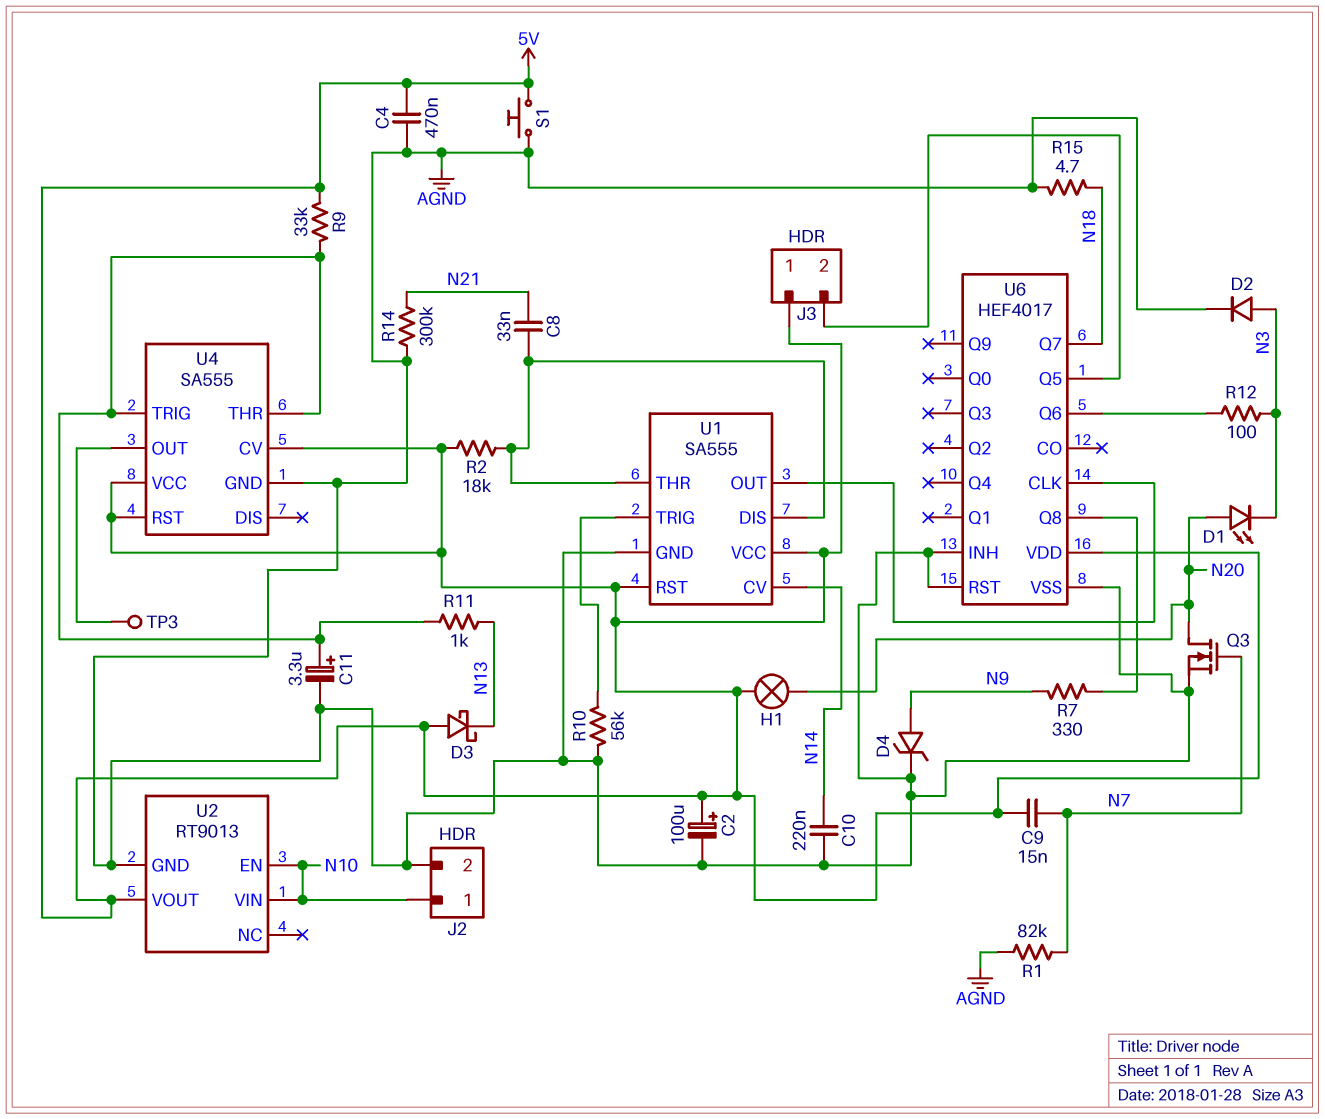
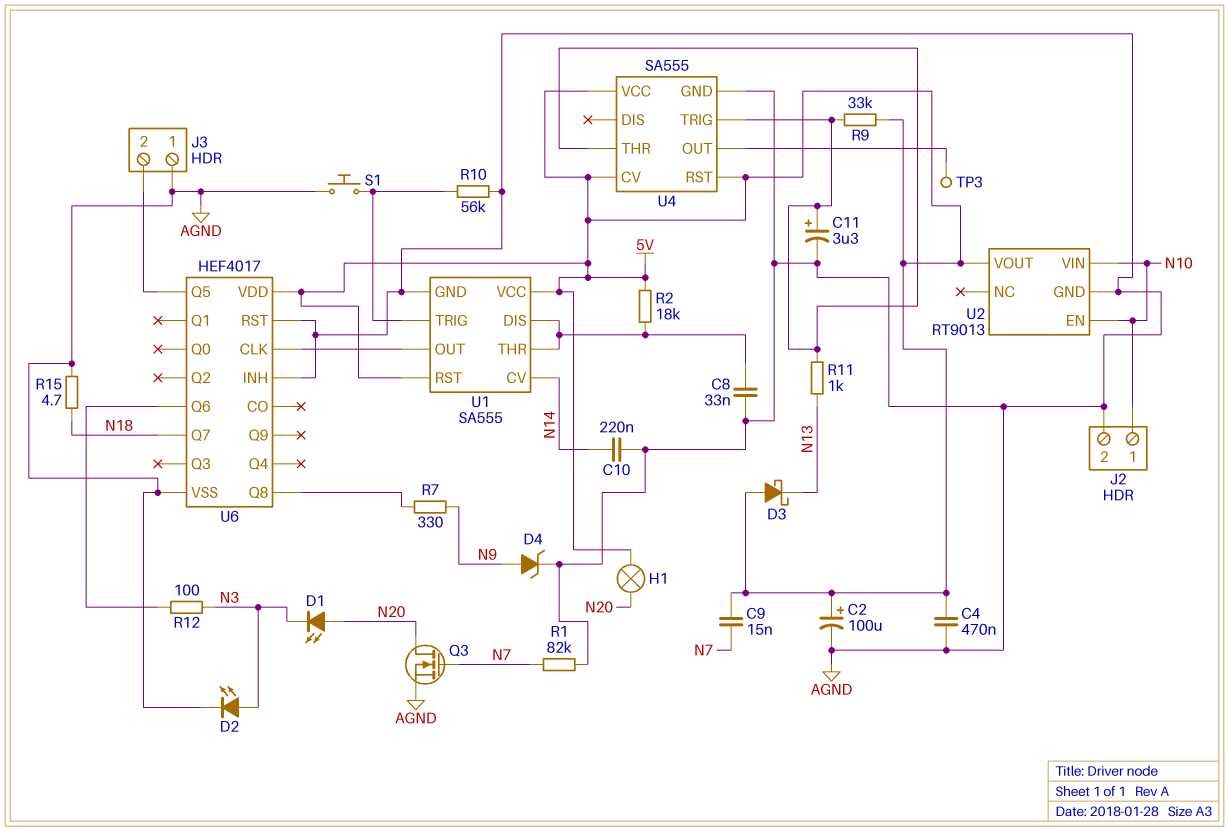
C8: 33nF (N21, U1/DIS) -> 33nF (AGND, U1/DIS)
D2: diode (A N3, K AGND) -> LED (A N3, K AGND)
J3 pin 1: 5V -> AGND
R14: 300k (AGND, N21) -> none
S1: button (5V, AGND) -> button (AGND, U1/TRIG)

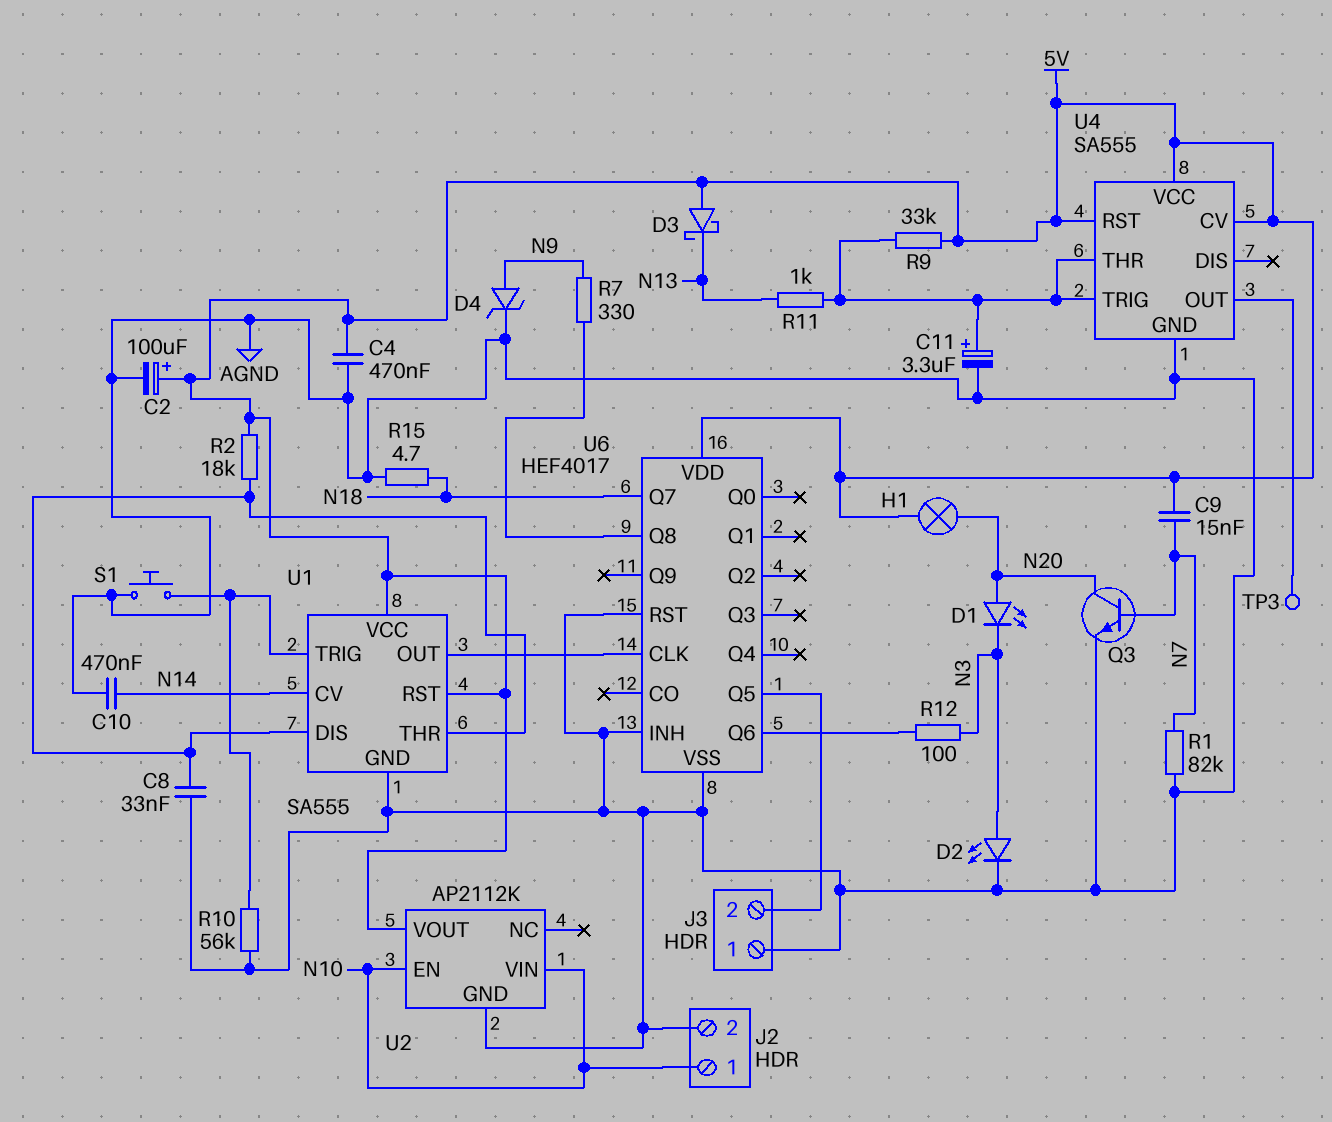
C10: 220nF (AGND, N14) -> 470nF (AGND, N14)
Q3: NMOS (G N7, D N20, S AGND) -> NPN (B N7, C N20, E AGND)
U2: RT9013 -> AP2112K

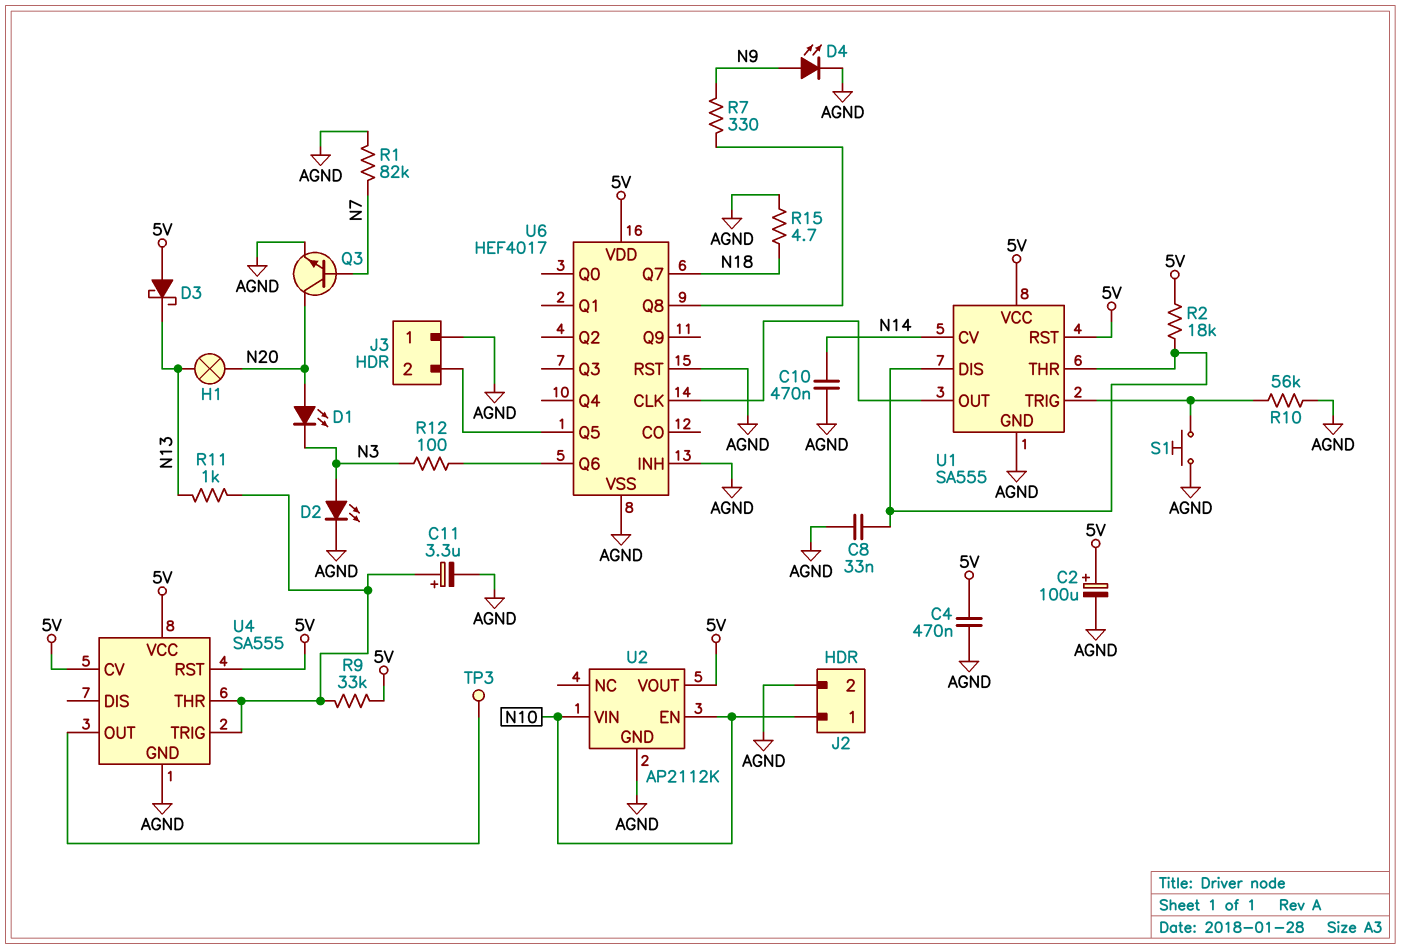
C9: 15nF (5V, N7) -> none
D4: zener (A N9, K AGND) -> LED (A N9, K AGND)
H1: lamp (5V, N20) -> lamp (N13, N20)

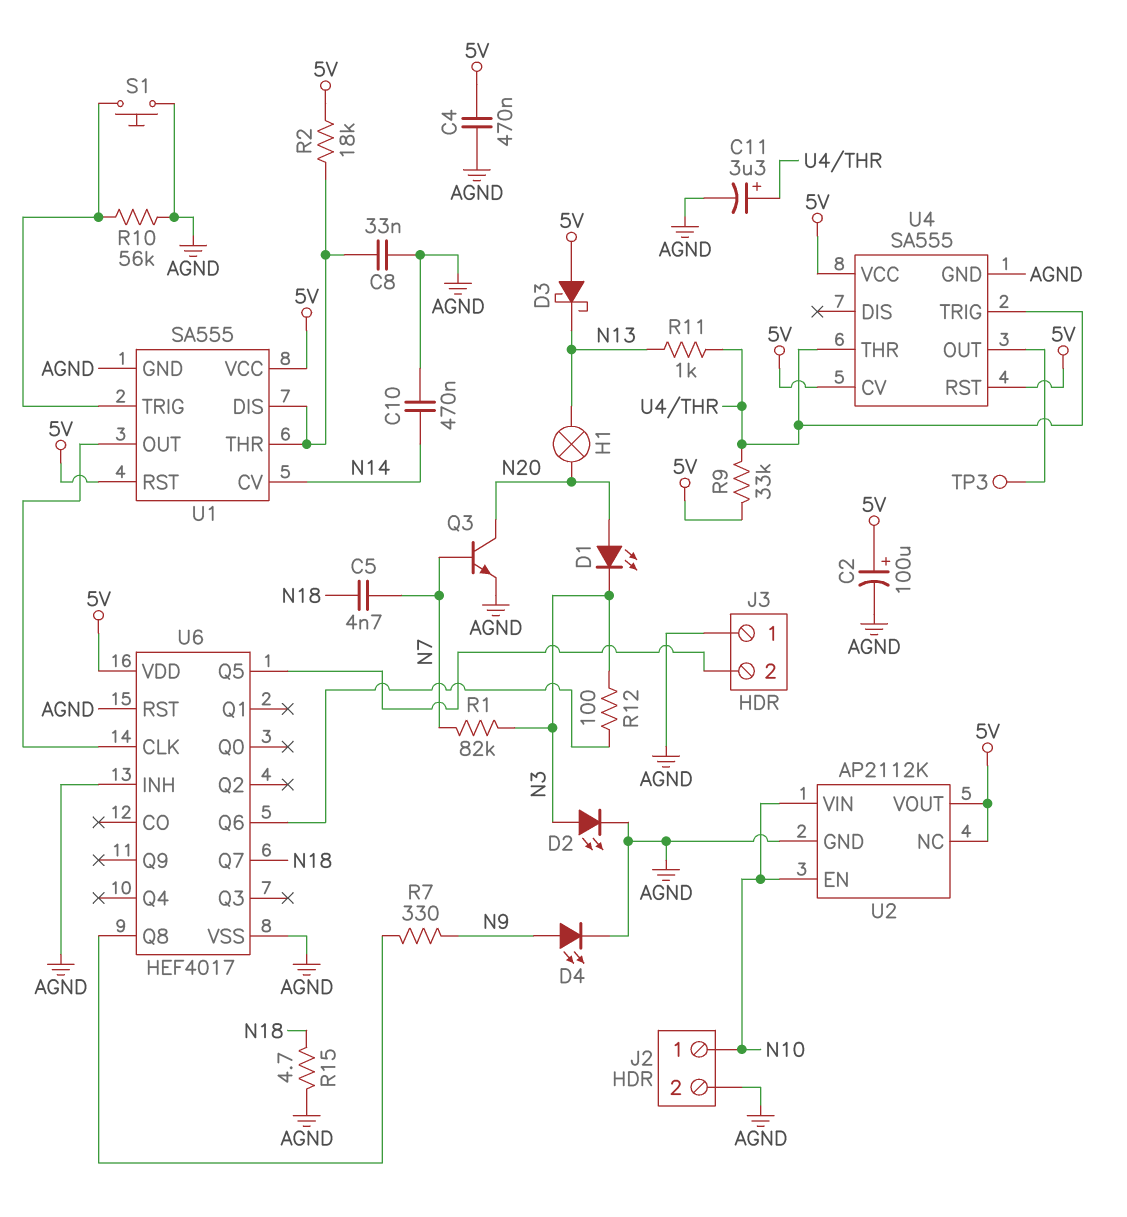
C5: none -> 4.7nF (N7, N18)
R1: 82k (AGND, N7) -> 82k (N3, N7)
U2 pin NC: none -> 5V

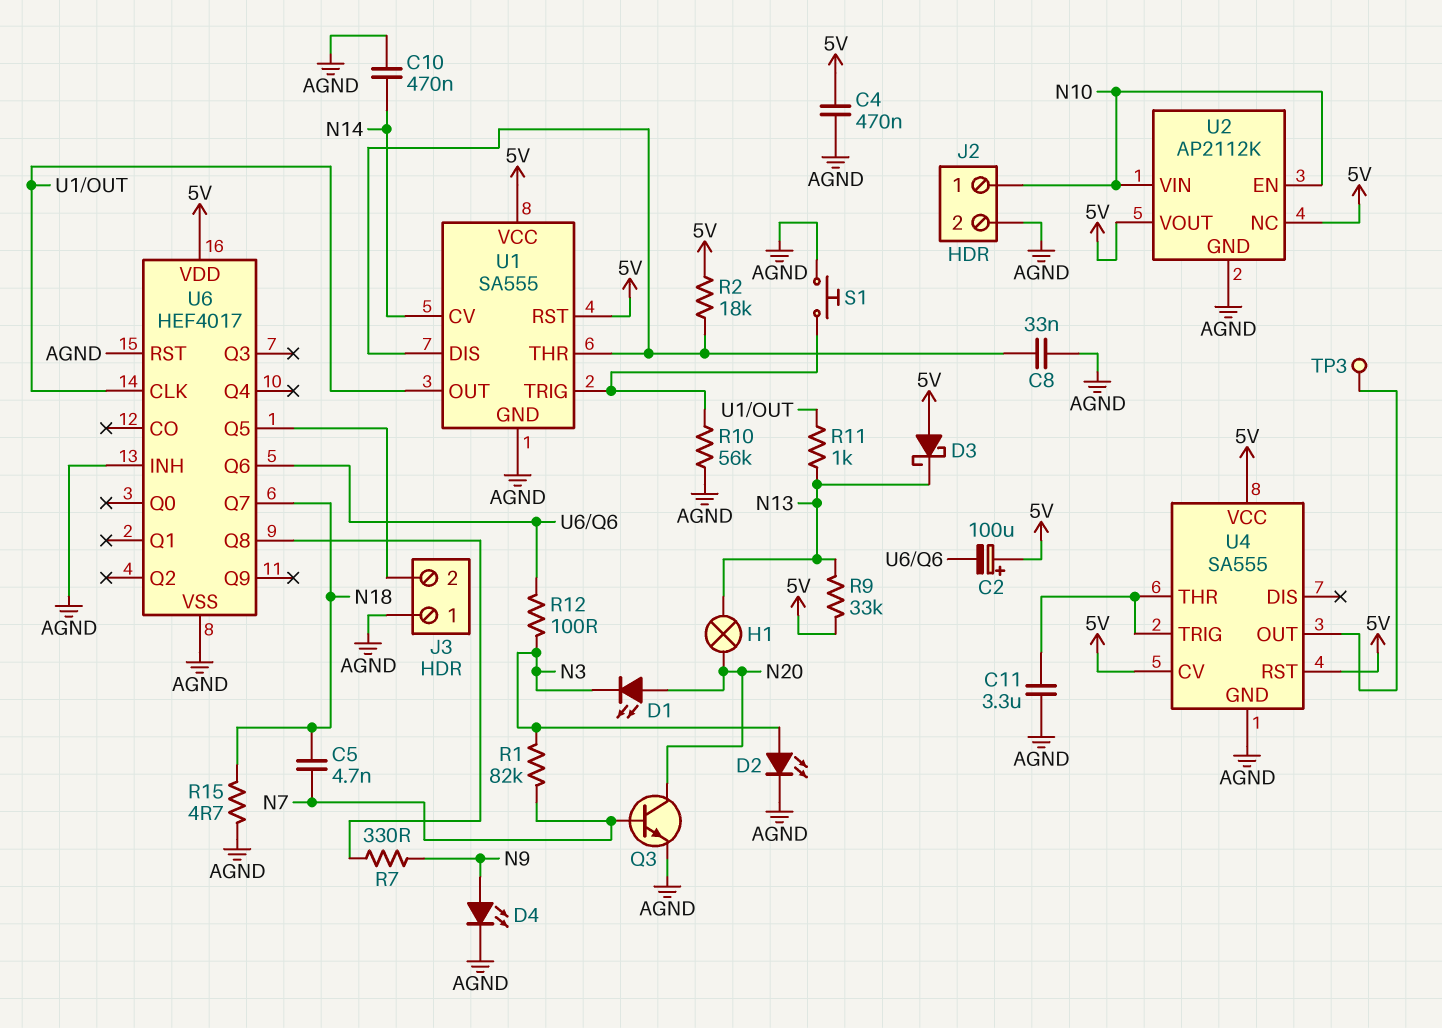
C2: 100uF (plus 5V, minus AGND) -> 100uF (plus 5V, minus U6/Q6)
C11: 3.3uF (plus U4/THR, minus AGND) -> 3.3uF (AGND, U4/THR)
R9: 33k (5V, U4/THR) -> 33k (5V, N13)
R11: 1k (N13, U4/THR) -> 1k (N13, U1/OUT)

